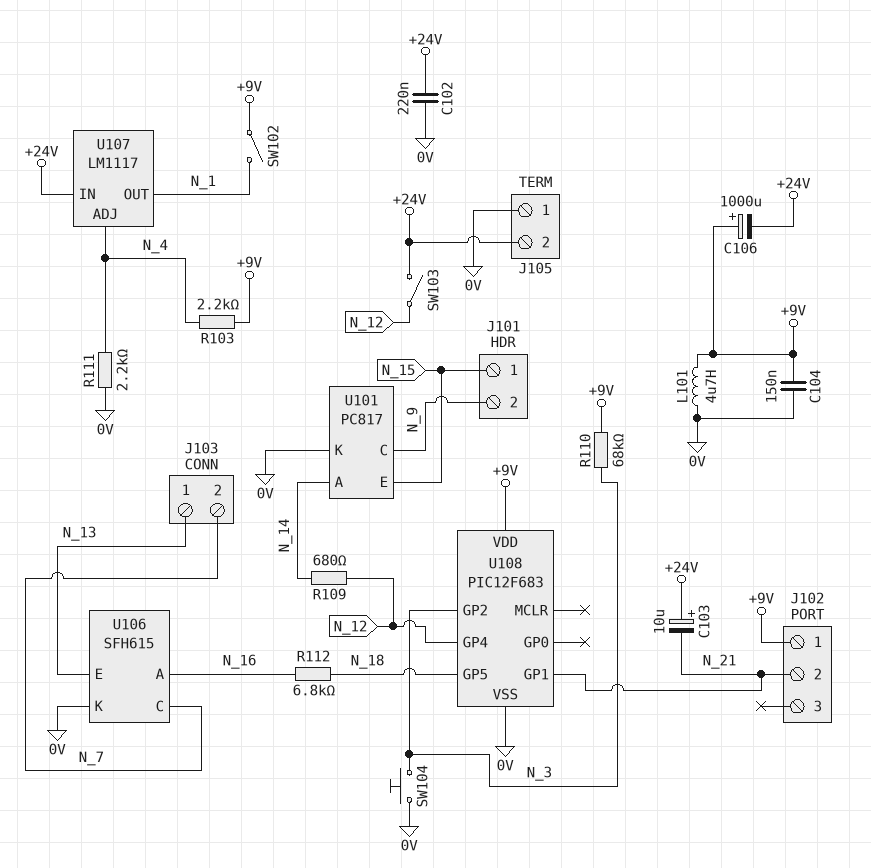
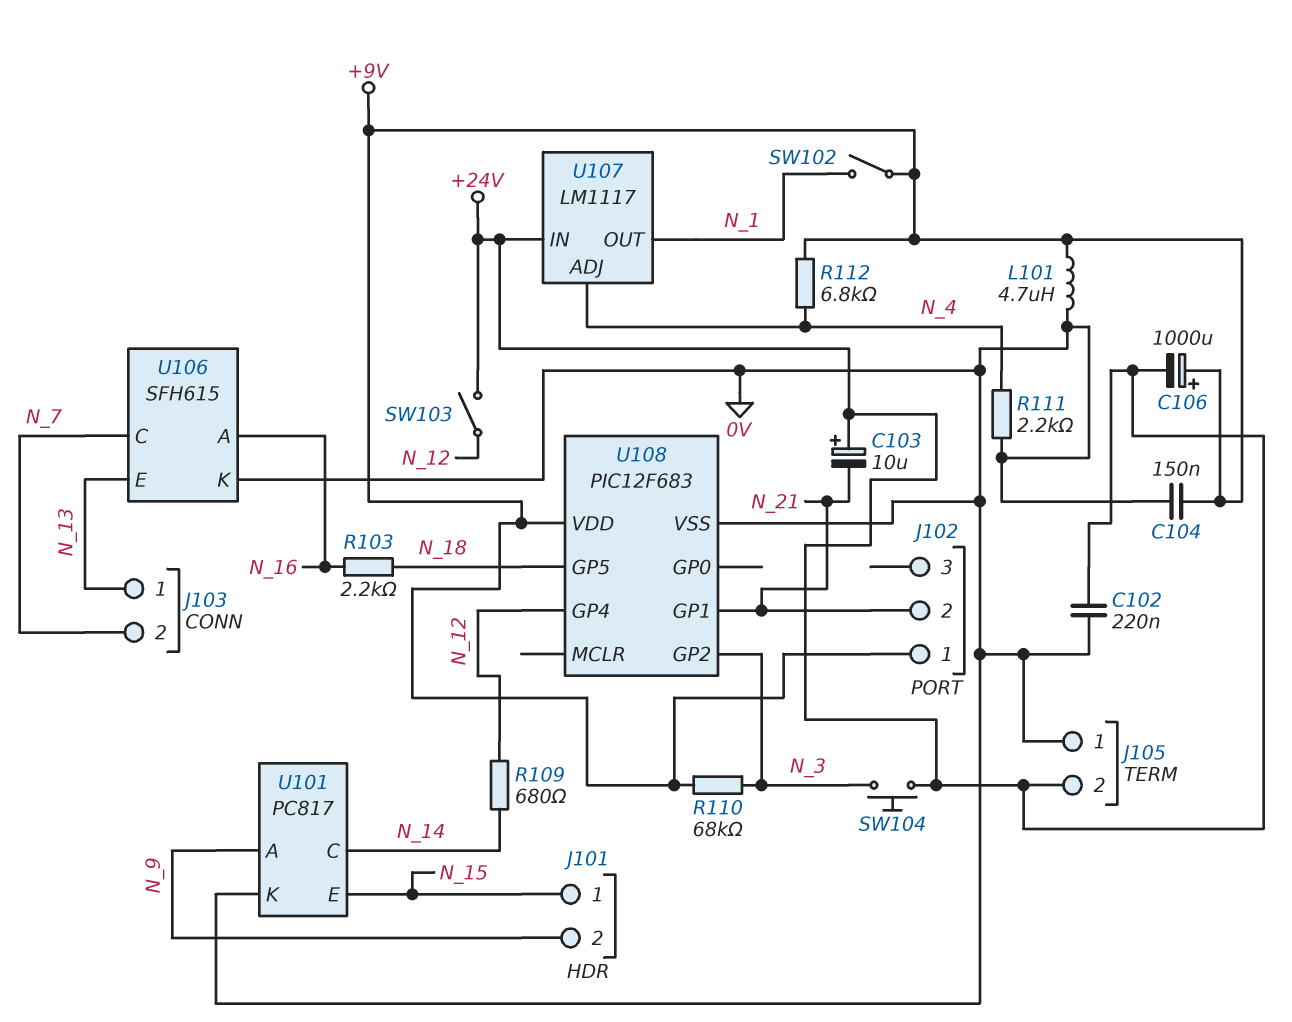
R103: 2.2k (+9V, N_4) -> 2.2k (N_16, N_18)
R112: 6.8k (N_16, N_18) -> 6.8k (+9V, N_4)
SW104: button (0V, N_3) -> button (+24V, N_3)
U101 pin A: N_14 -> N_9
U101 pin C: N_9 -> N_14

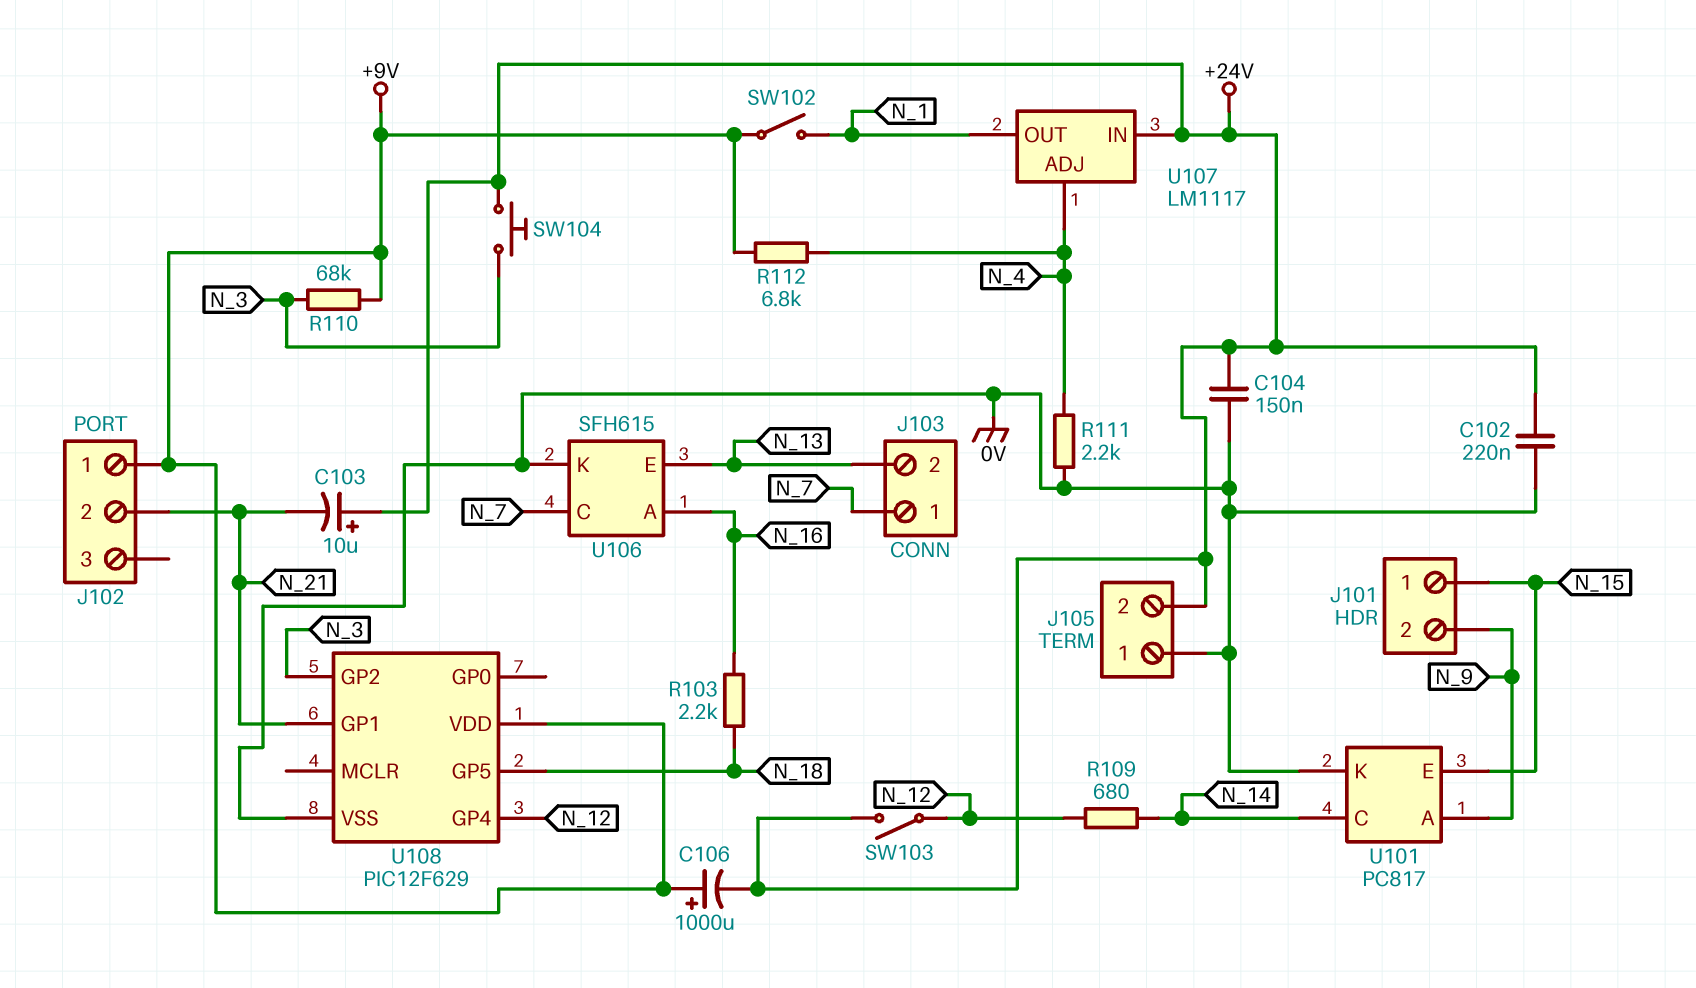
C104: 150nF (+9V, 0V) -> 150nF (+24V, 0V)
J103 pin 1: N_13 -> N_7
J103 pin 2: N_7 -> N_13
L101: 4.7uH (+9V, 0V) -> none
U108: PIC12F683 -> PIC12F629

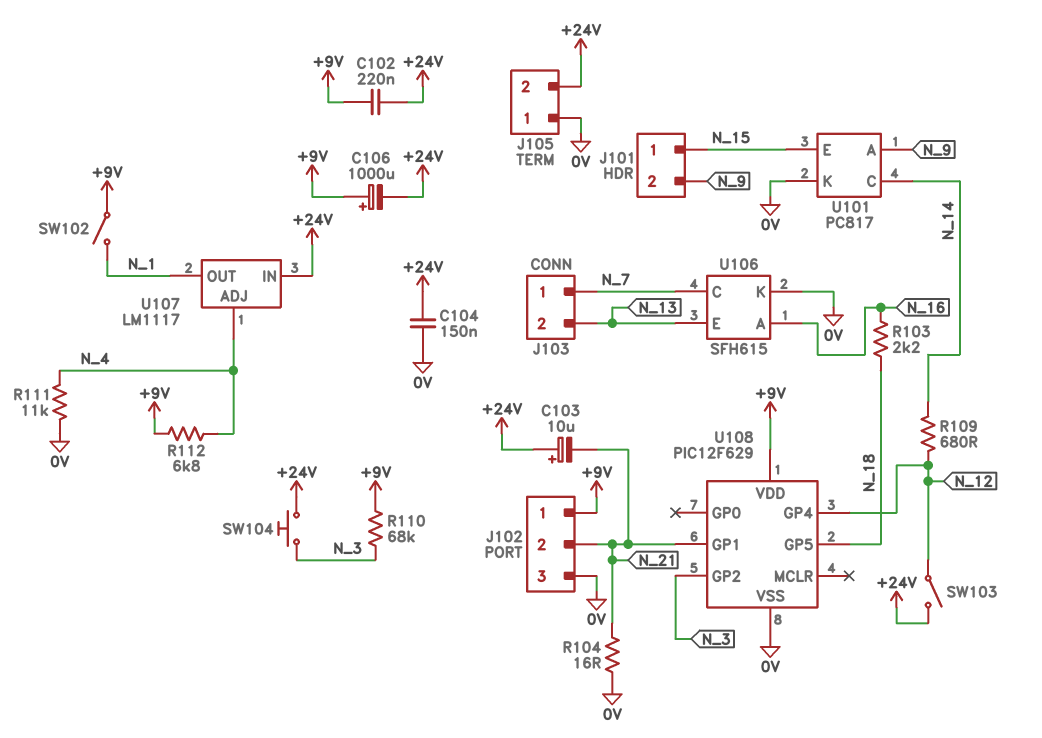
C102: 220nF (+24V, 0V) -> 220nF (+9V, +24V)
J102 pin 3: none -> 0V
R104: none -> 16 (0V, N_21)
R111: 2.2k (0V, N_4) -> 11k (0V, N_4)

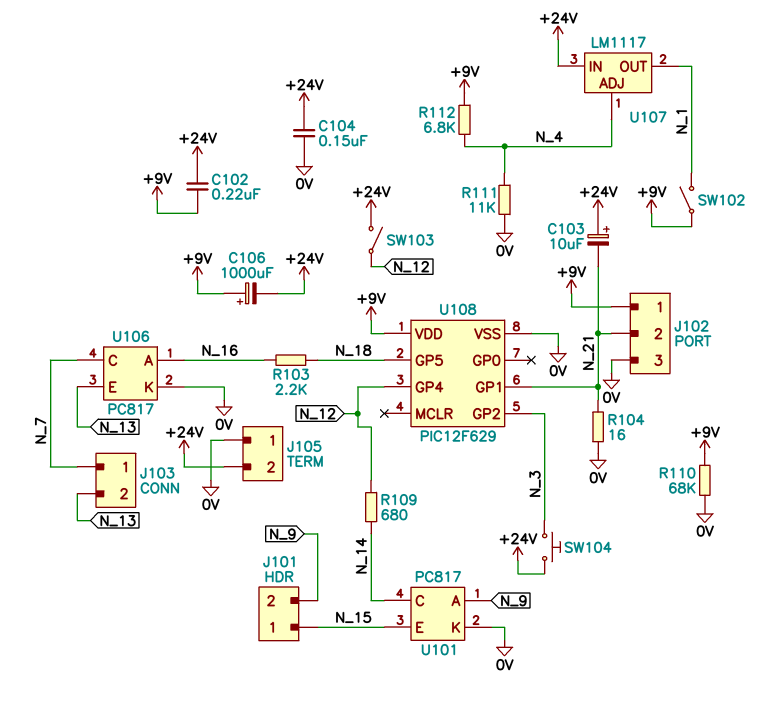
R110: 68k (+9V, N_3) -> 68k (+9V, 0V)
U106: SFH615 -> PC817

